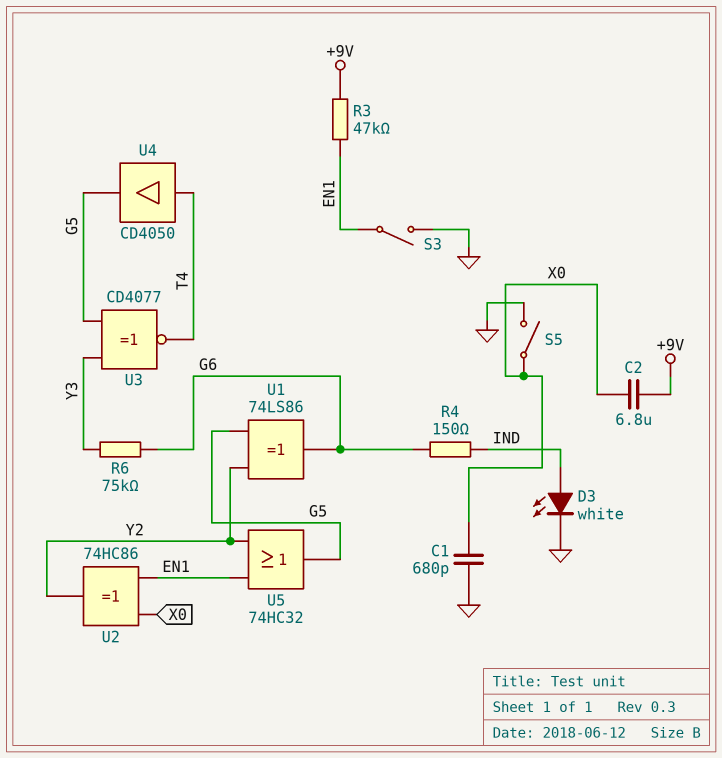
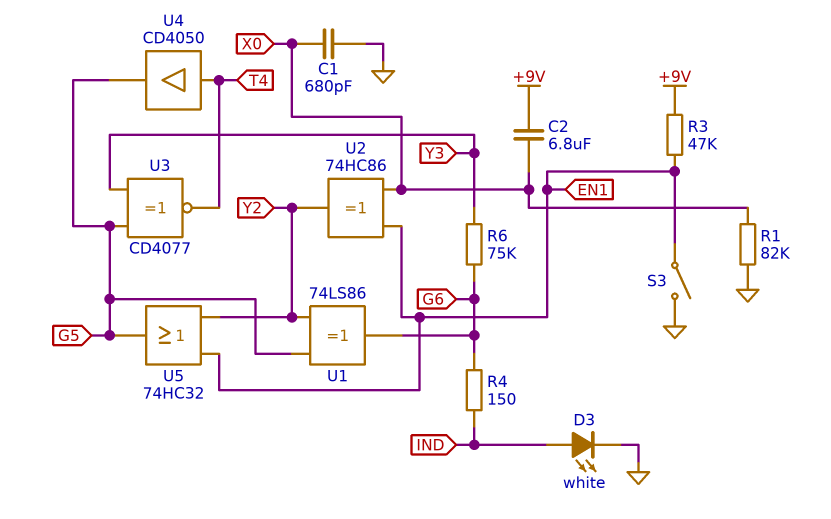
R1: none -> 82k (GND, X0)
S5: switch (GND, X0) -> none

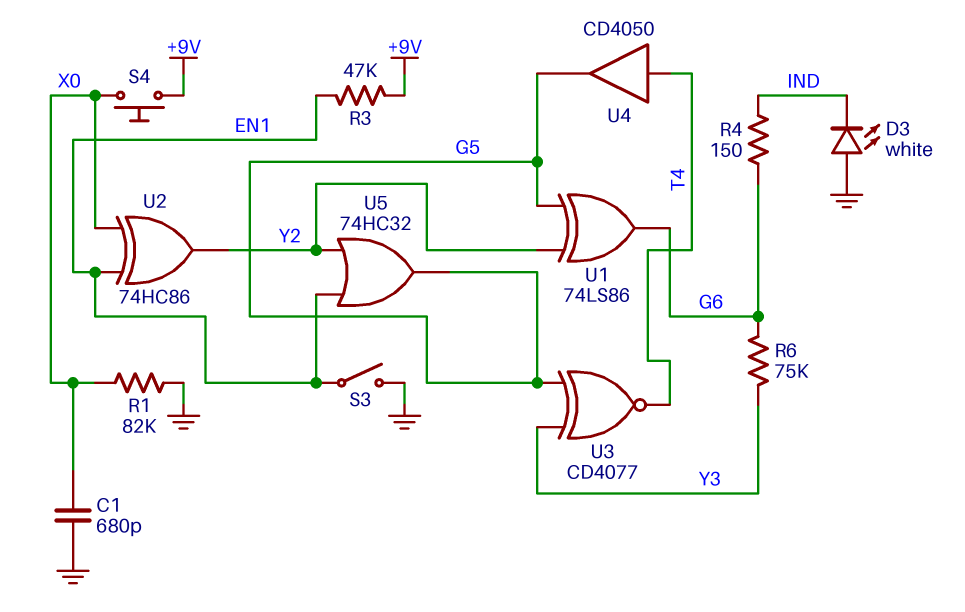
C2: 6.8uF (+9V, X0) -> none
D3: LED white (A IND, K GND) -> LED white (A GND, K IND)
S4: none -> button (+9V, X0)

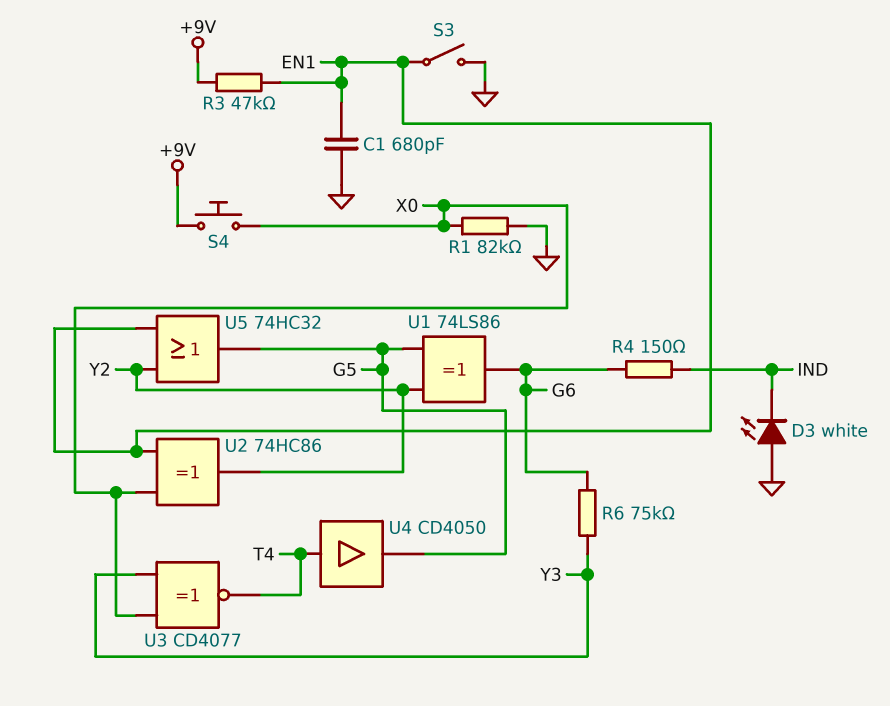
C1: 680pF (GND, X0) -> 680pF (EN1, GND)
U3: XNOR CD4077 (in G5, in Y3, out T4) -> XNOR CD4077 (in X0, in Y3, out T4)

